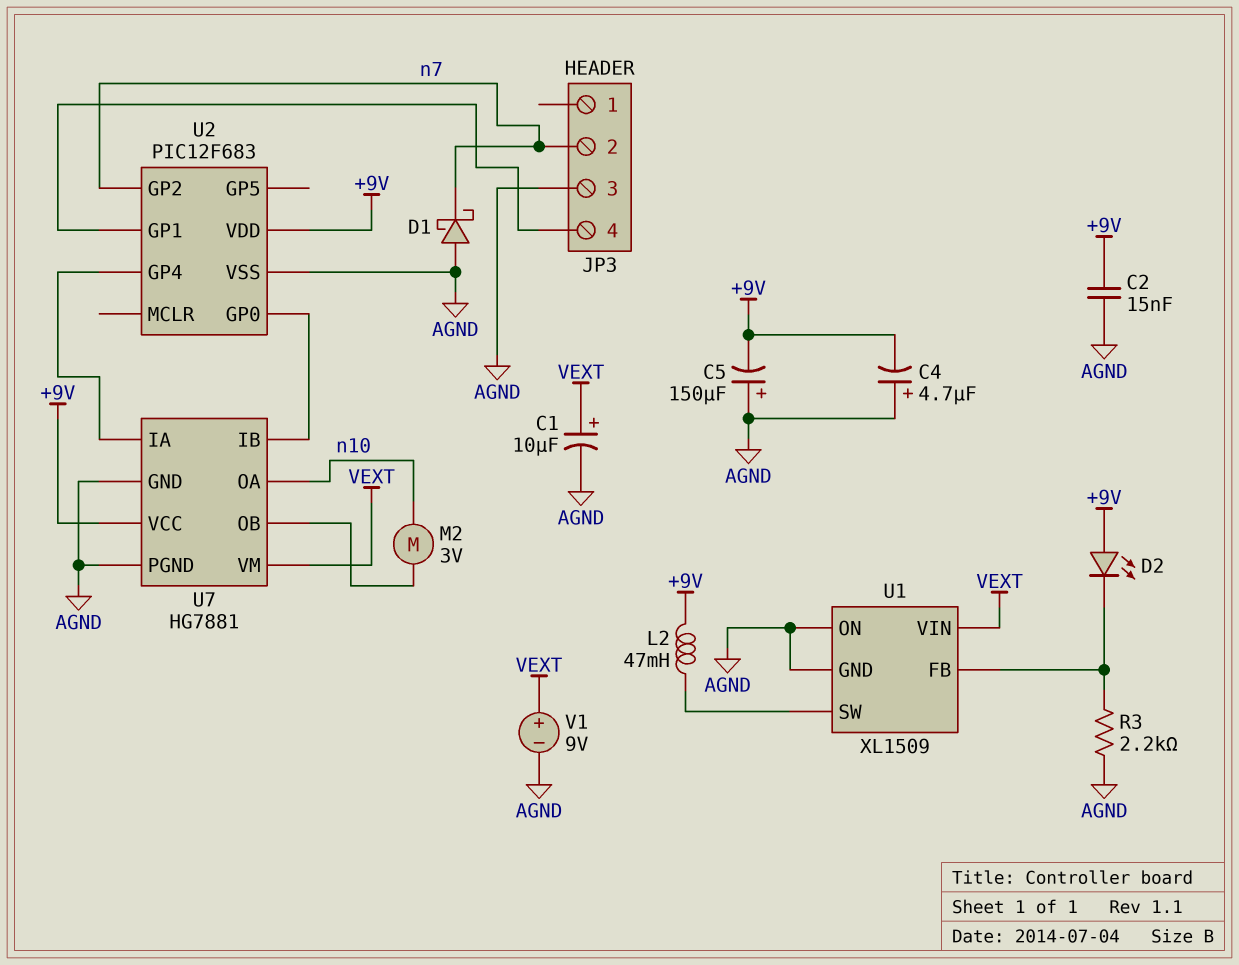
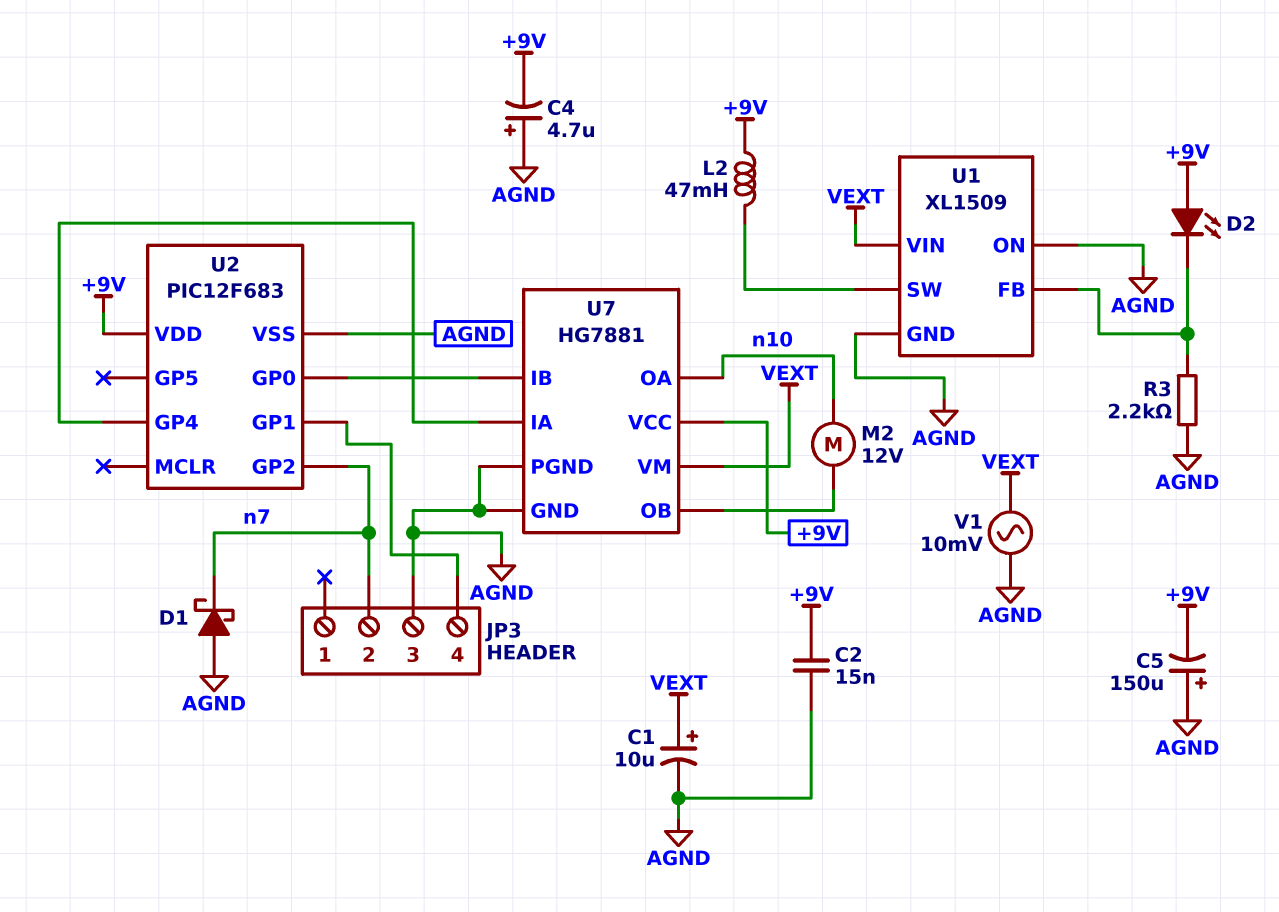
M2: motor 3V (U7/OB, n10) -> motor 12V (U7/OB, n10)
V1: 9V (plus VEXT, minus AGND) -> AC 10mV (AGND, VEXT)

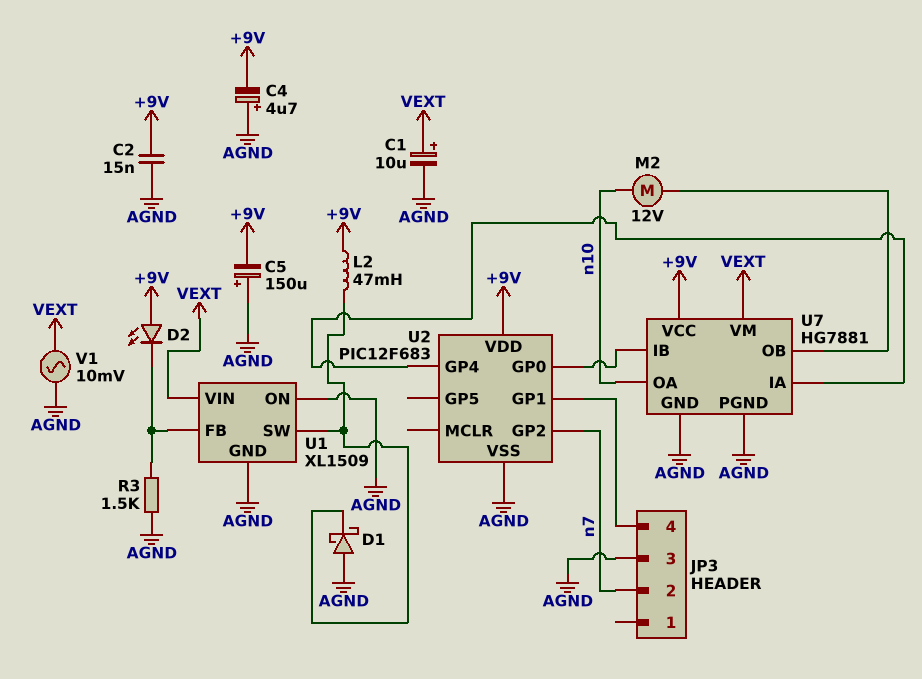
D1: schottky (A AGND, K n7) -> schottky (A AGND, K U1/SW)
R3: 2.2k (AGND, U1/FB) -> 1.5k (AGND, U1/FB)

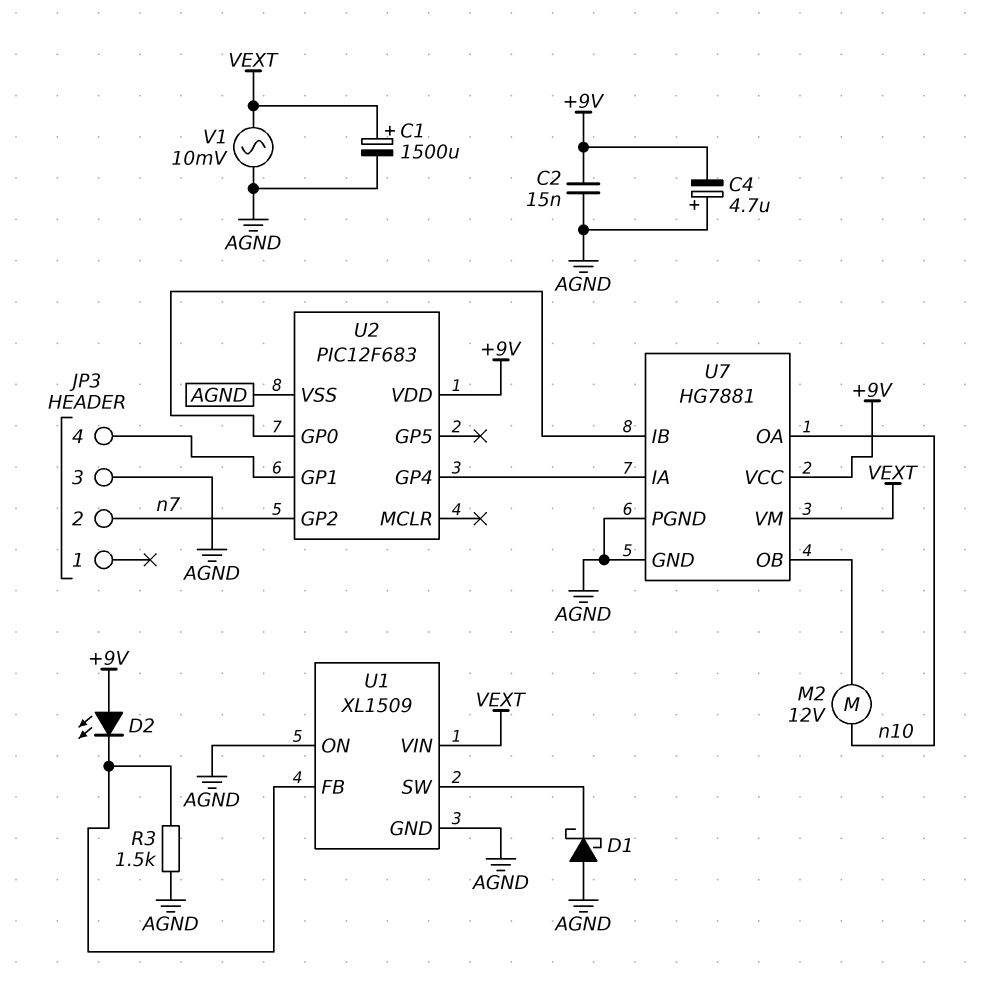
C1: 10uF (plus VEXT, minus AGND) -> 1500uF (plus VEXT, minus AGND)
C5: 150uF (plus AGND, minus +9V) -> none
L2: 47mH (+9V, U1/SW) -> none

